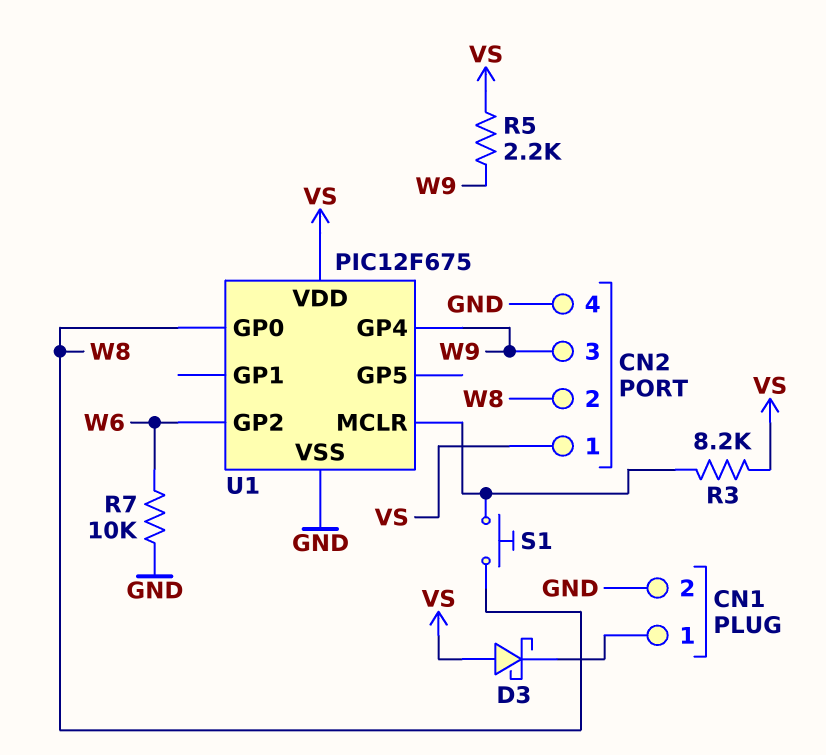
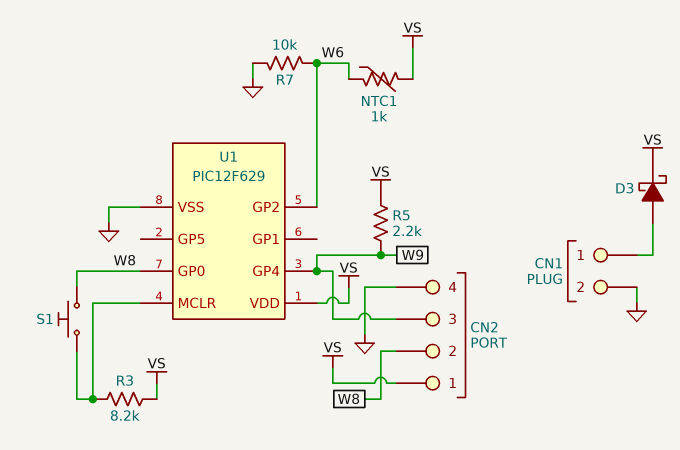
D3: schottky (A VS, K CN1/1) -> schottky (A CN1/1, K VS)
NTC1: none -> 1k (VS, W6)
U1: PIC12F675 -> PIC12F629

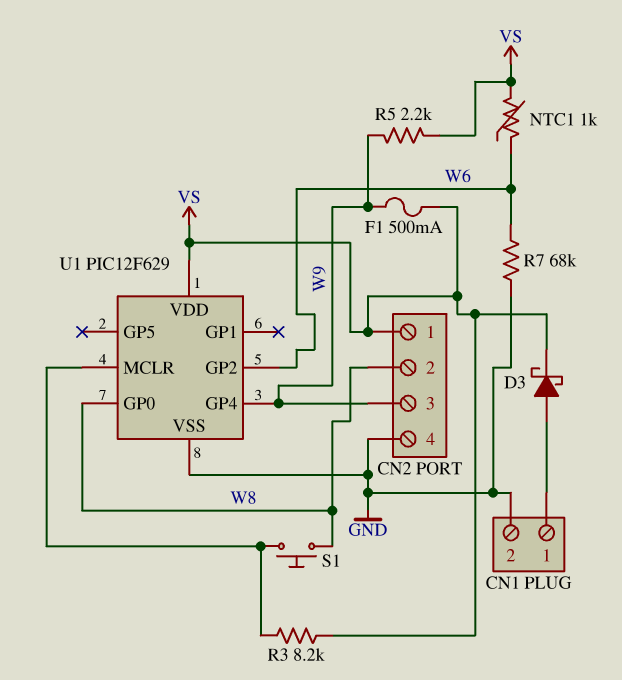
F1: none -> 500mA (VS, W9)
R7: 10k (GND, W6) -> 68k (GND, W6)

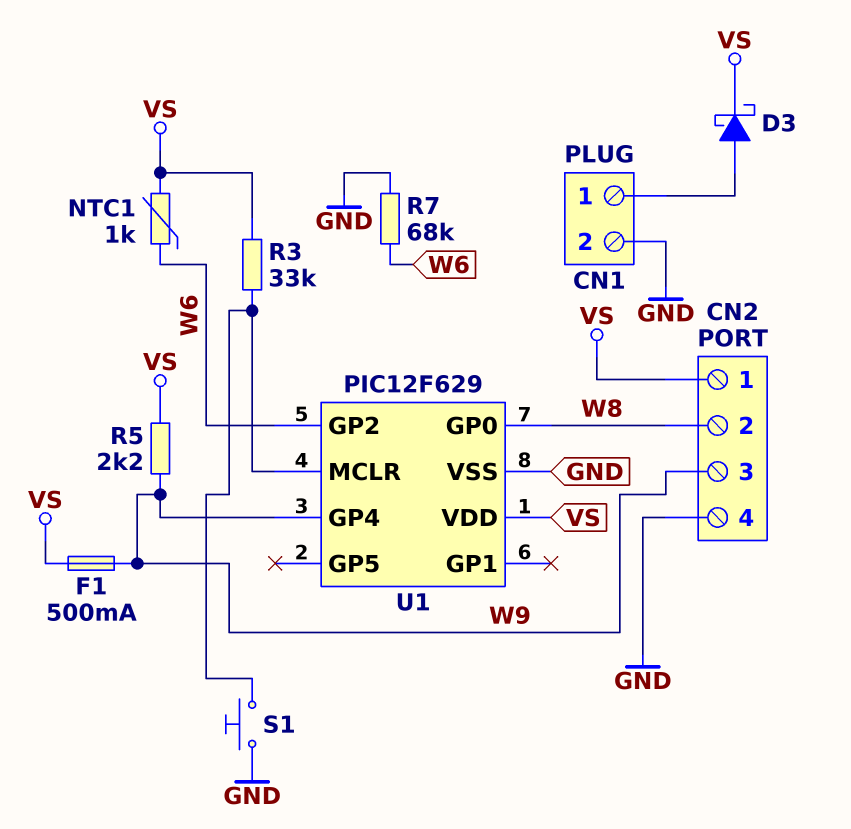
R3: 8.2k (U1/MCLR, VS) -> 33k (U1/MCLR, VS)
S1: button (U1/MCLR, W8) -> button (GND, U1/MCLR)

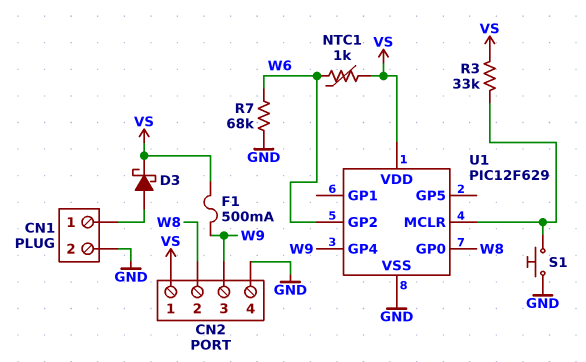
R5: 2.2k (VS, W9) -> none

